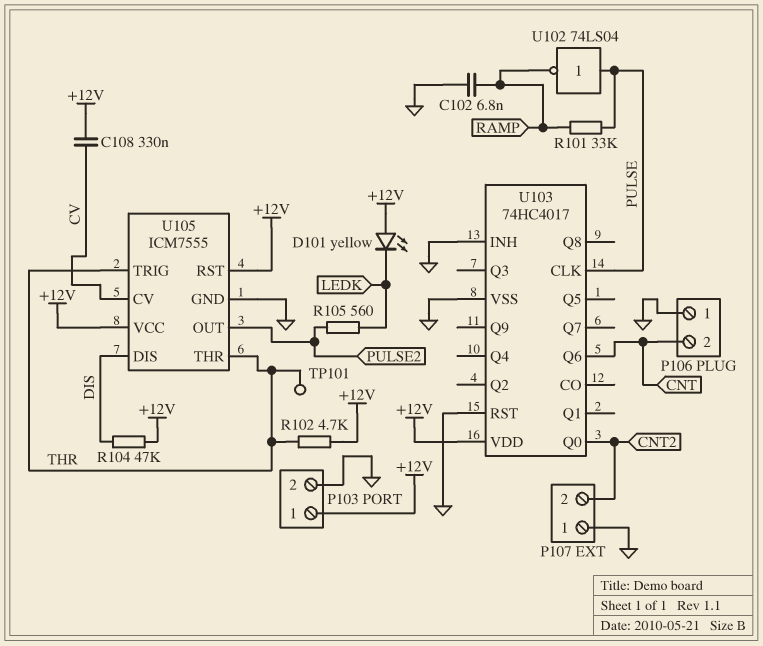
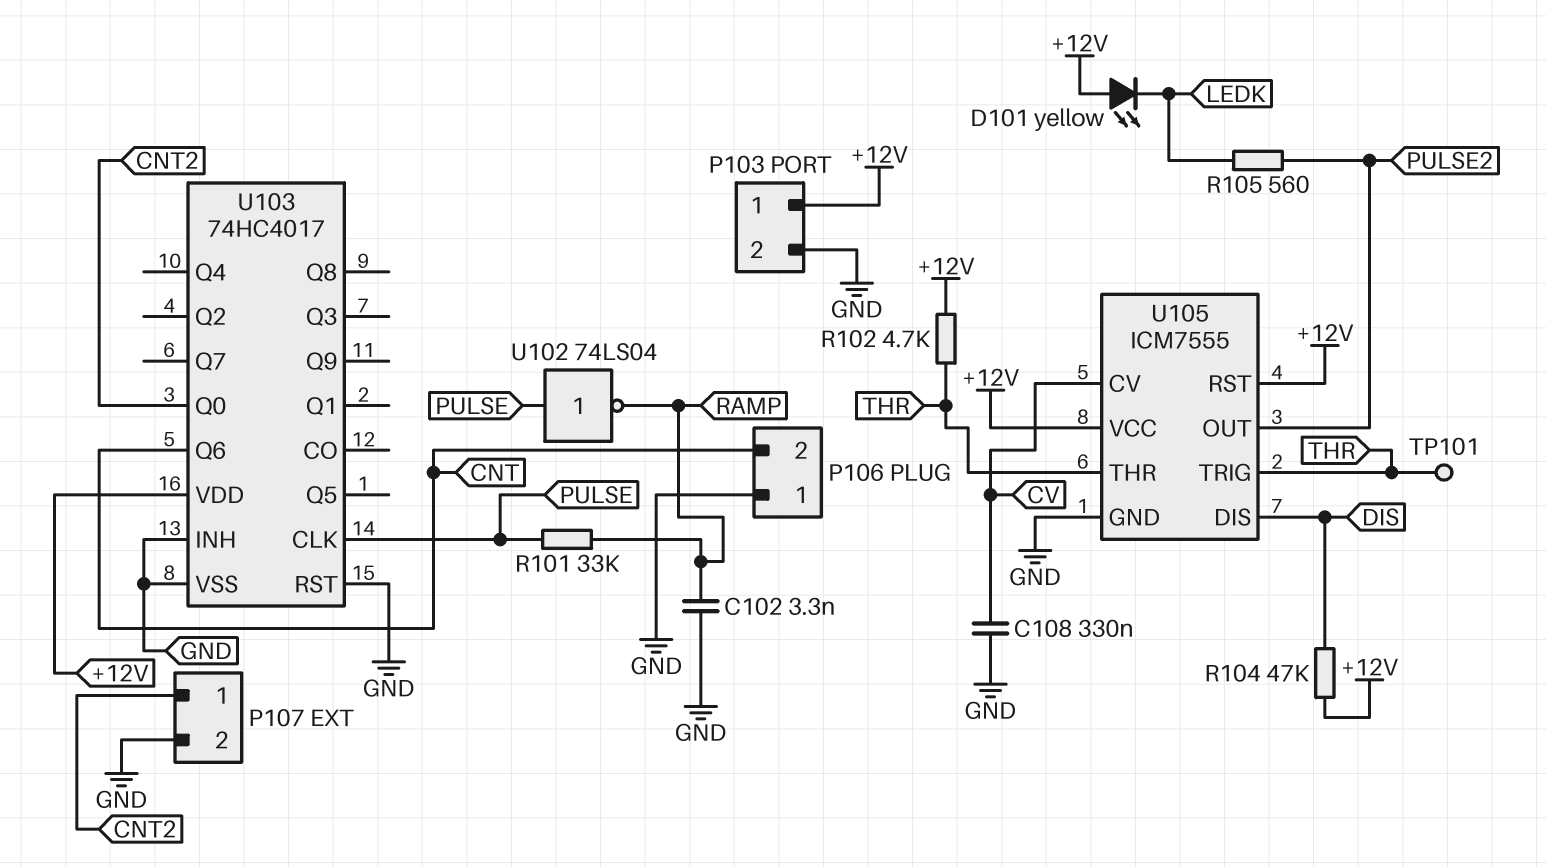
C102: 6.8nF (GND, RAMP) -> 3.3nF (GND, RAMP)
C108: 330nF (+12V, CV) -> 330nF (CV, GND)
P107 pin 1: GND -> CNT2
P107 pin 2: CNT2 -> GND

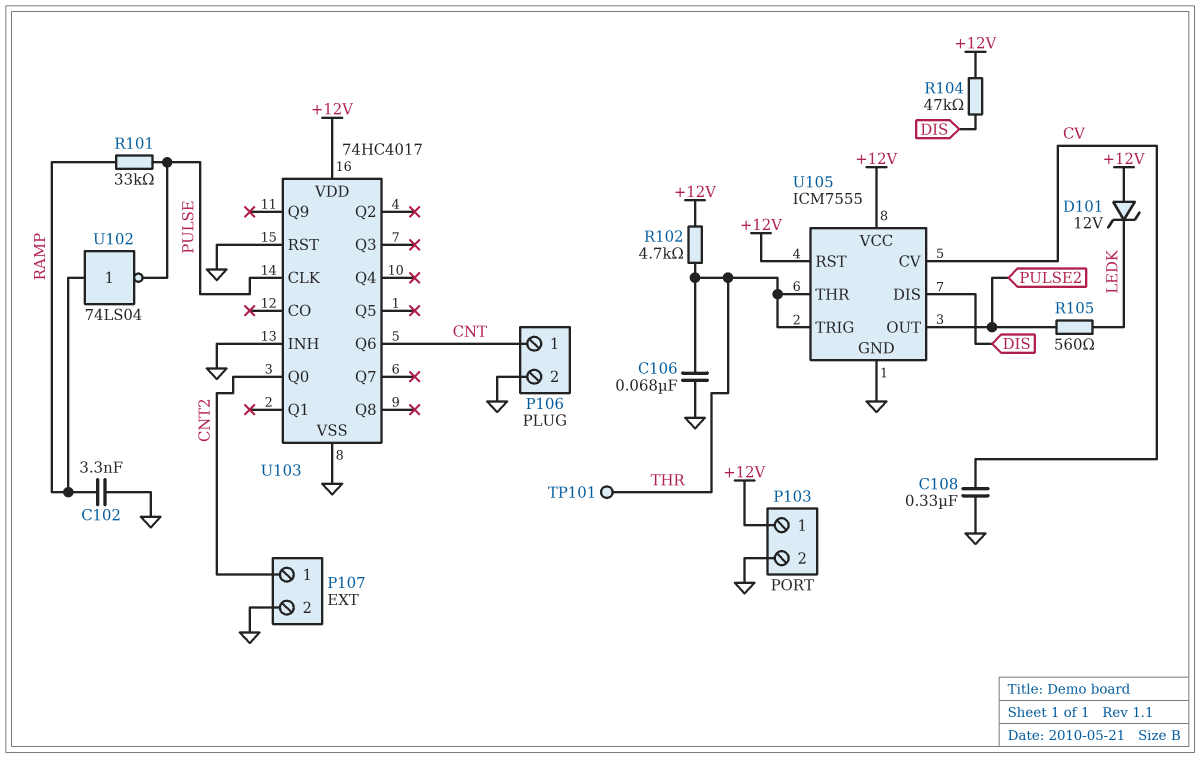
C106: none -> 68nF (GND, THR)
D101: LED yellow (A +12V, K LEDK) -> zener 12V (A +12V, K LEDK)
P106 pin 1: GND -> CNT
P106 pin 2: CNT -> GND
U102: NOT 74LS04 (in PULSE, out RAMP) -> NOT 74LS04 (in RAMP, out PULSE)

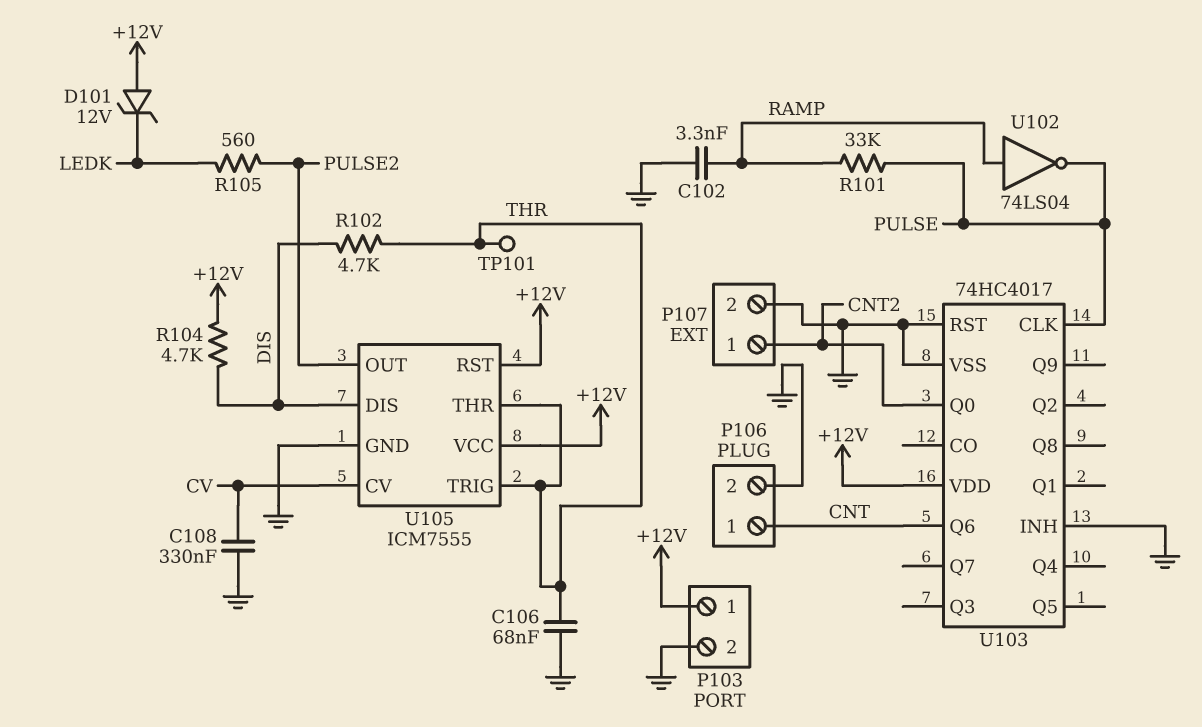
R102: 4.7k (+12V, THR) -> 4.7k (DIS, THR)
R104: 47k (+12V, DIS) -> 4.7k (+12V, DIS)

